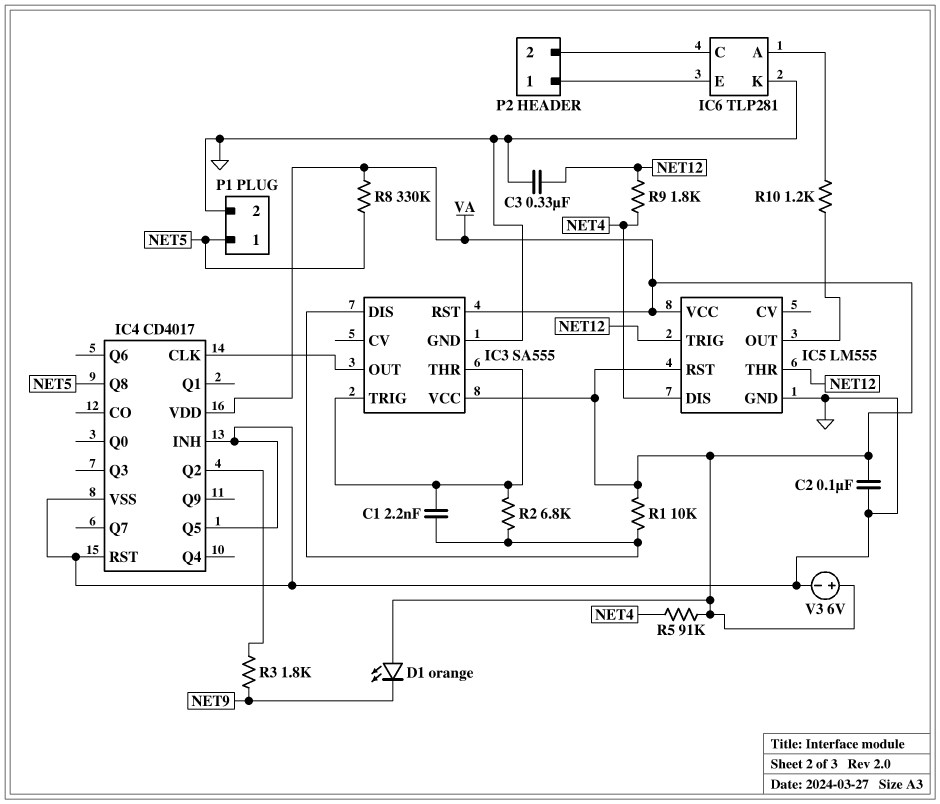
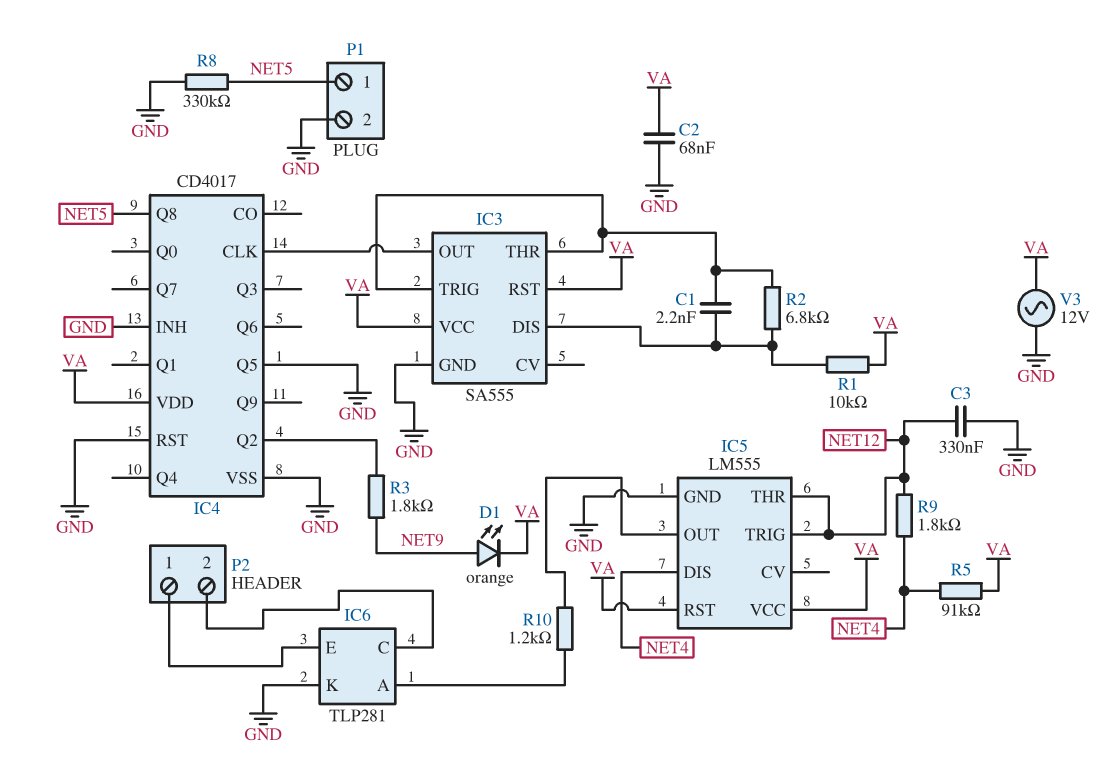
C2: 100nF (GND, VA) -> 68nF (GND, VA)
D1: LED orange (A VA, K NET9) -> LED orange (A NET9, K VA)
R8: 330k (NET5, VA) -> 330k (GND, NET5)
V3: 6V (plus VA, minus GND) -> AC 12V (GND, VA)

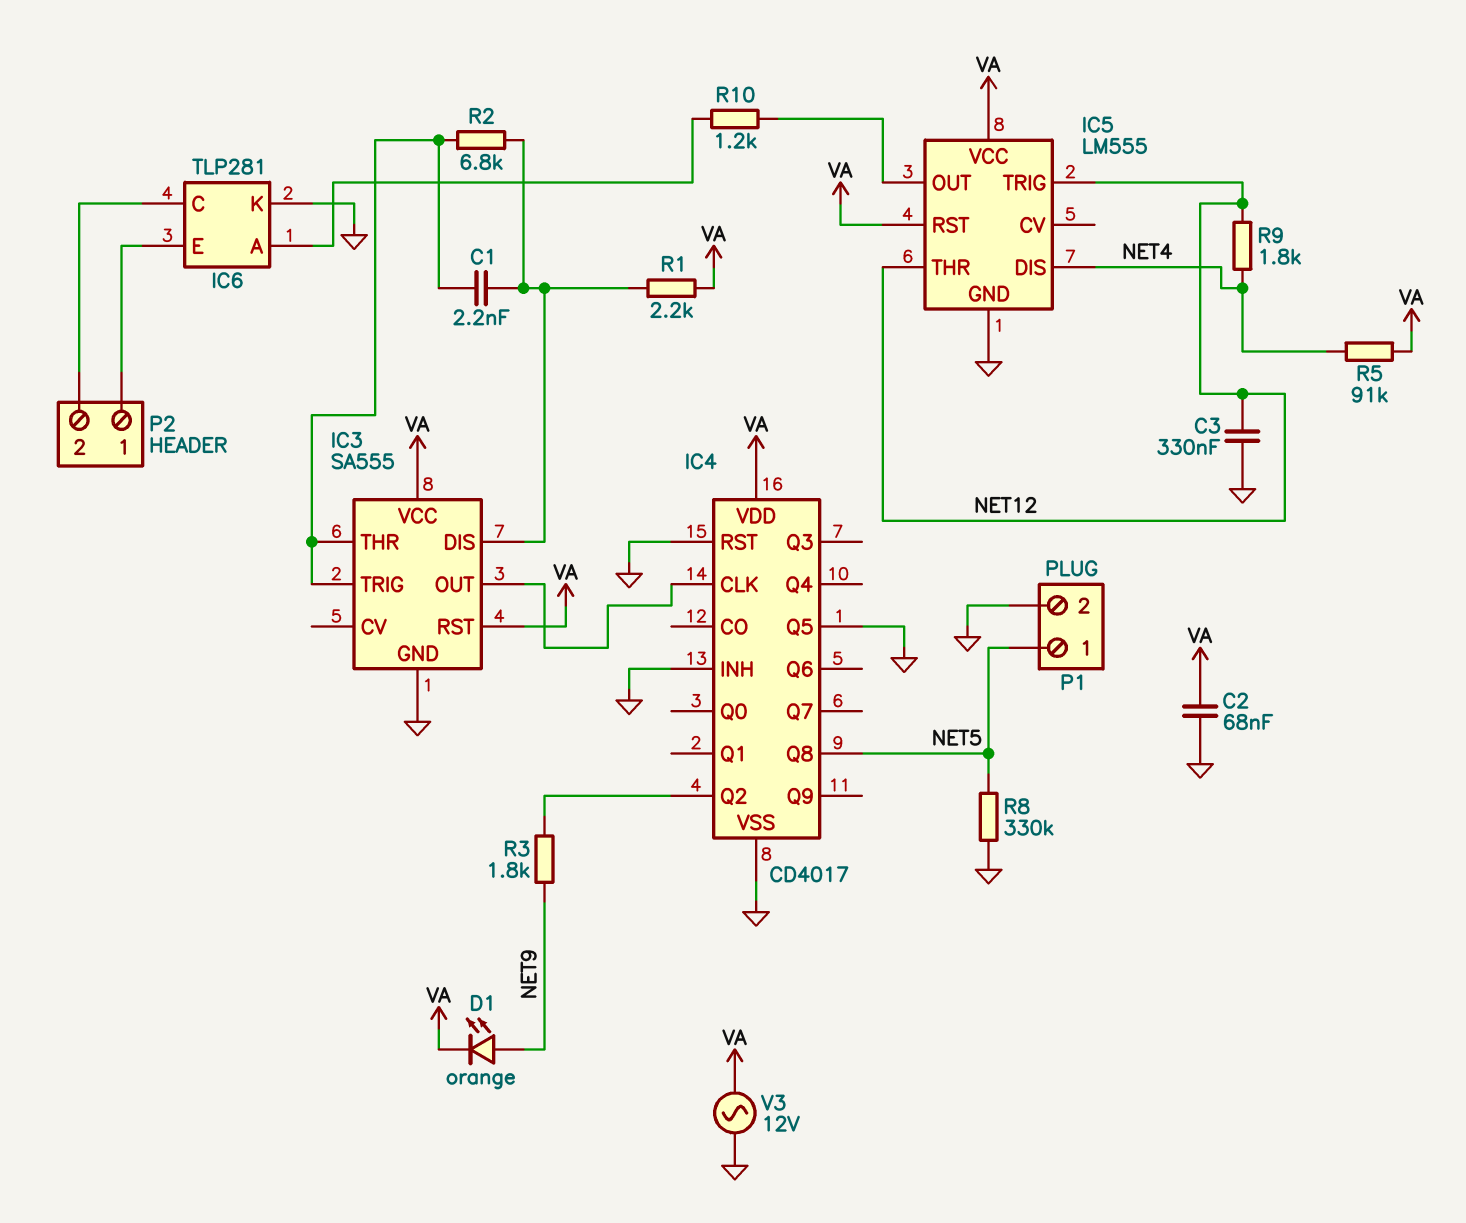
R1: 10k (IC3/DIS, VA) -> 2.2k (IC3/DIS, VA)

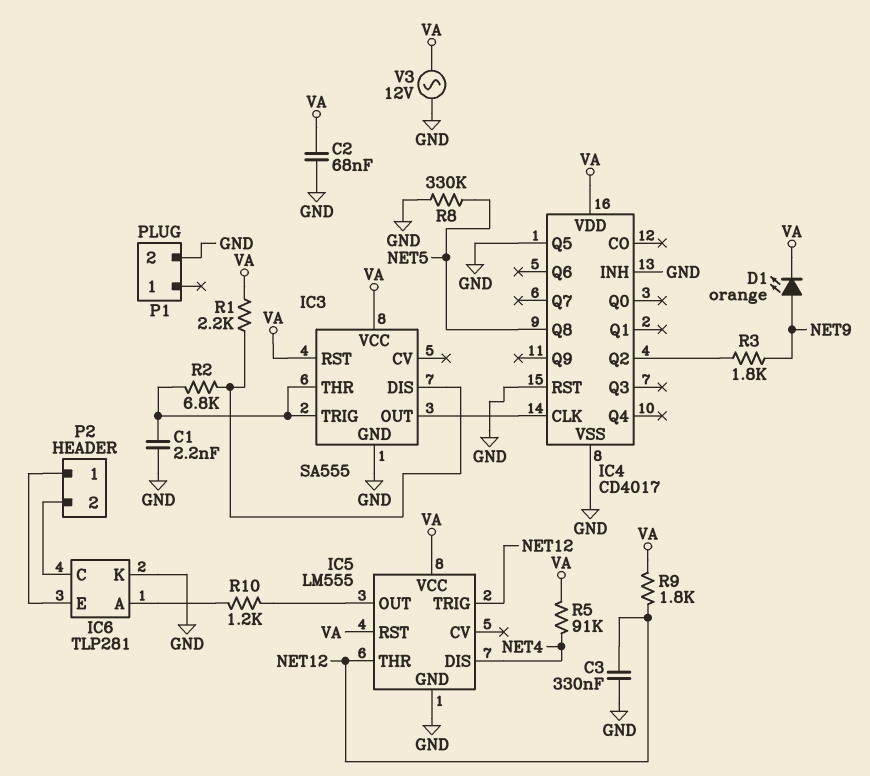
C1: 2.2nF (IC3/DIS, IC3/THR) -> 2.2nF (GND, IC3/THR)
P1 pin 1: NET5 -> none
R9: 1.8k (NET4, NET12) -> 1.8k (NET12, VA)

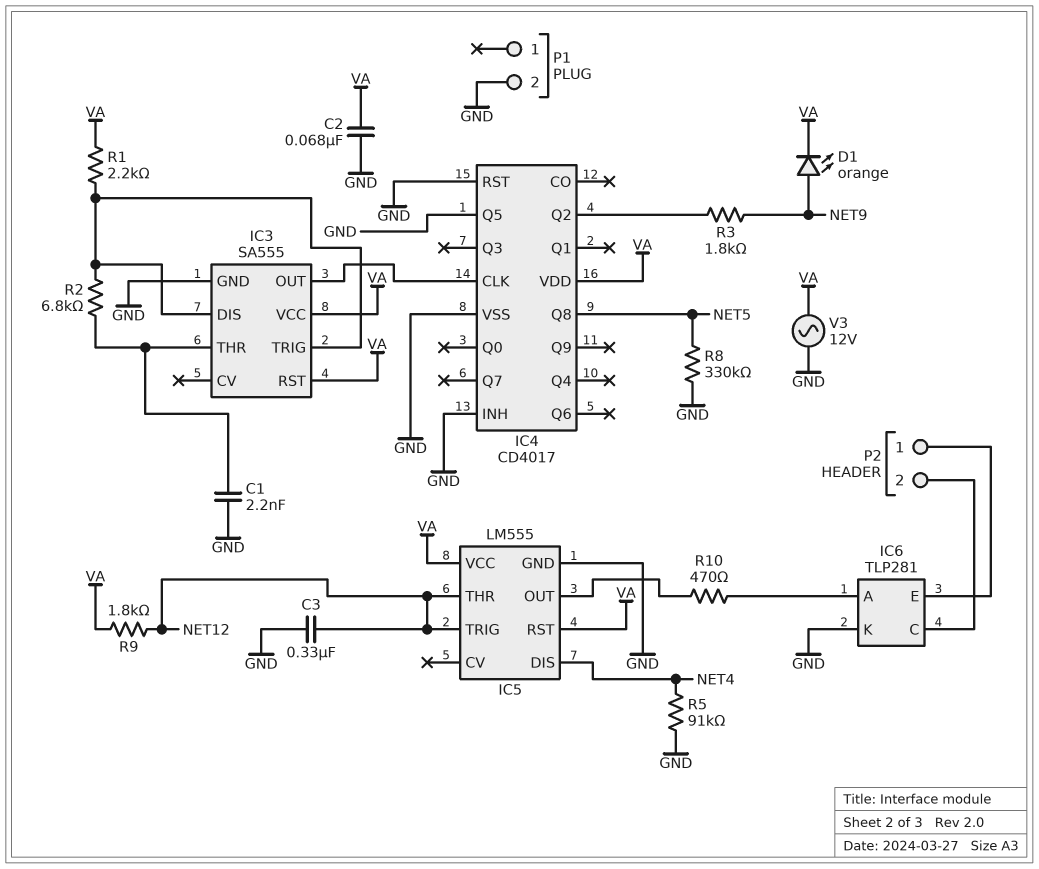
IC3 pin TRIG: IC3/THR -> IC3/DIS
R5: 91k (NET4, VA) -> 91k (GND, NET4)
R10: 1.2k (IC5/OUT, IC6/A) -> 470 (IC5/OUT, IC6/A)

